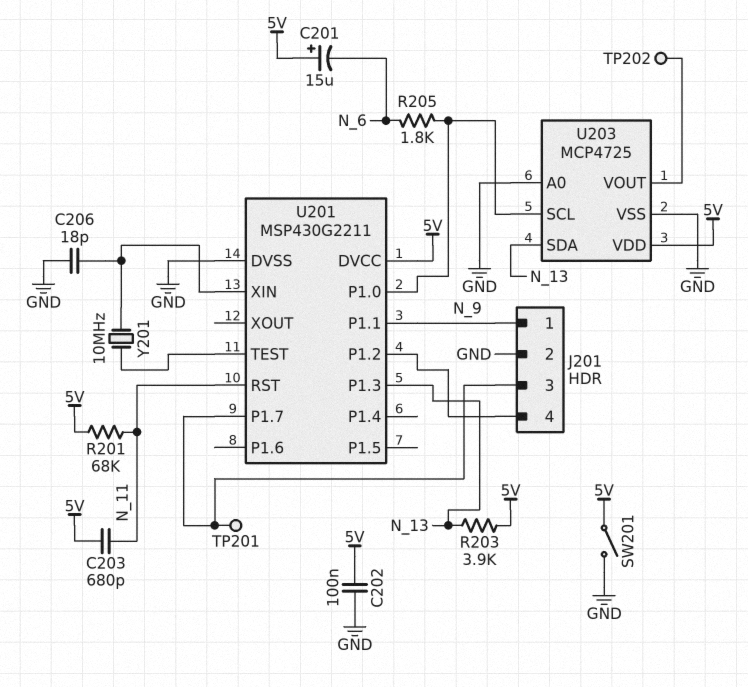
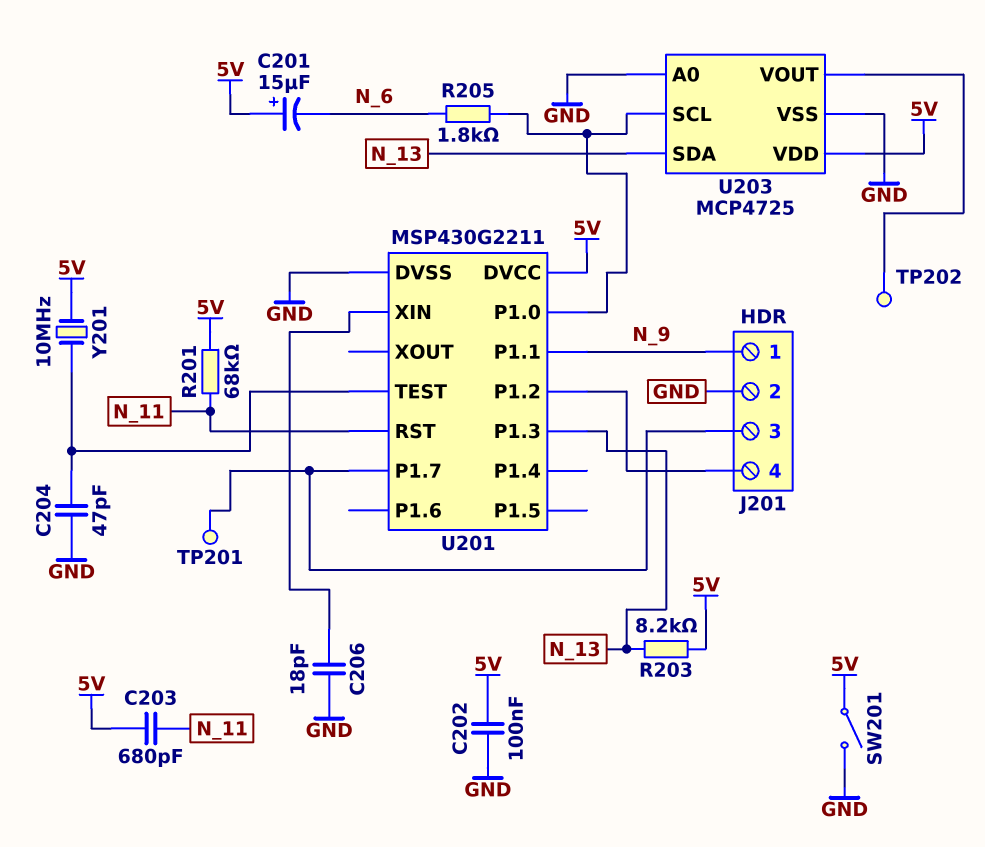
C204: none -> 47pF (GND, U201/TEST)
R203: 3.9k (5V, N_13) -> 8.2k (5V, N_13)
Y201: 10MHz (U201/TEST, U201/XIN) -> 10MHz (5V, U201/TEST)

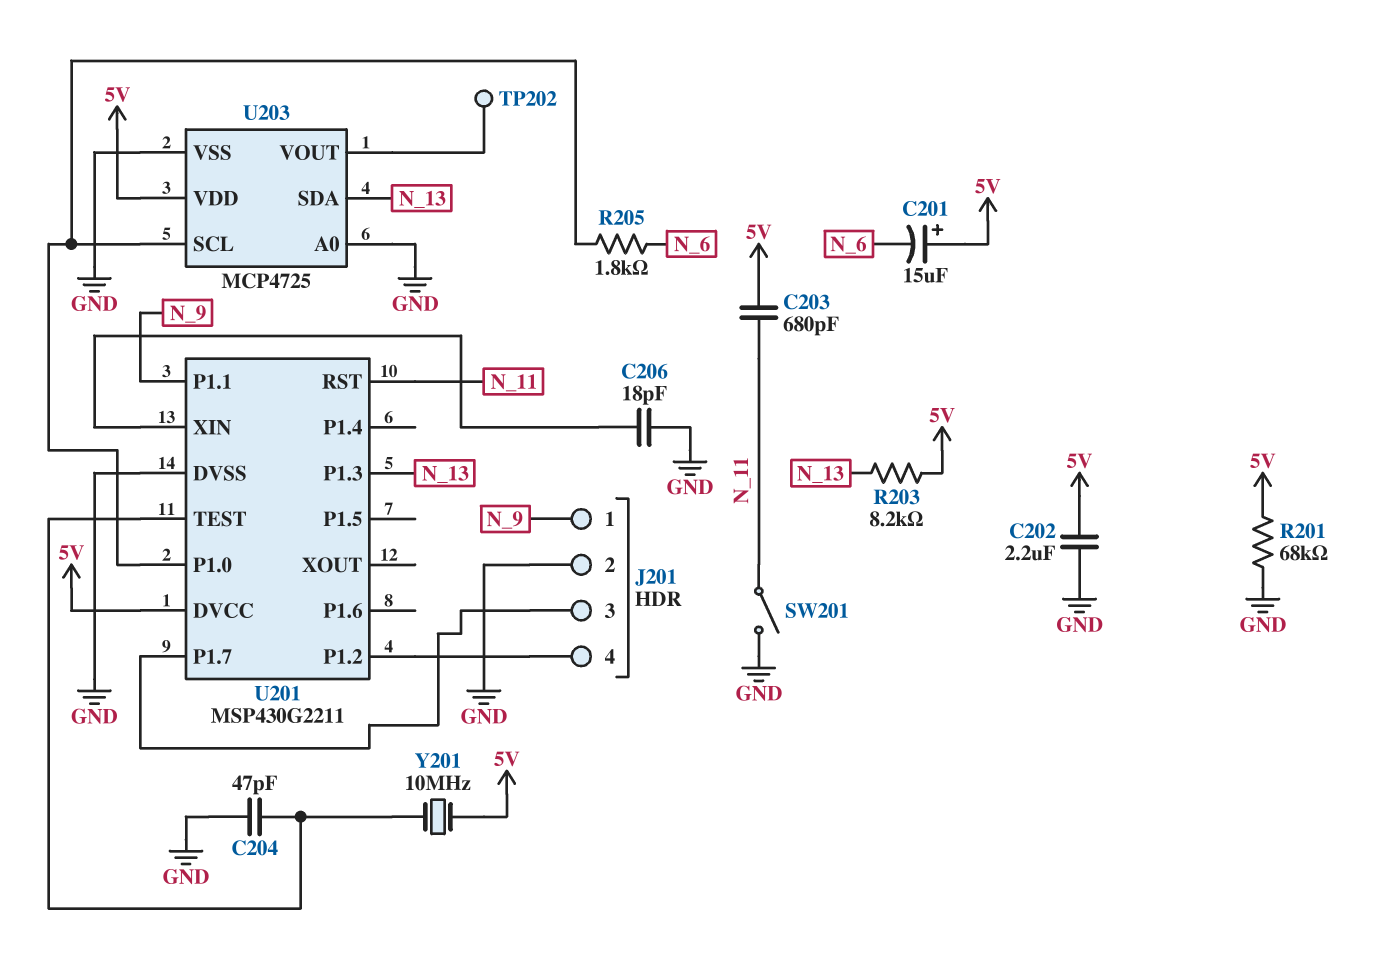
C202: 100nF (5V, GND) -> 2.2uF (5V, GND)
R201: 68k (5V, N_11) -> 68k (5V, GND)
SW201: switch (5V, GND) -> switch (GND, N_11)
TP201: test point (J201/3) -> none

